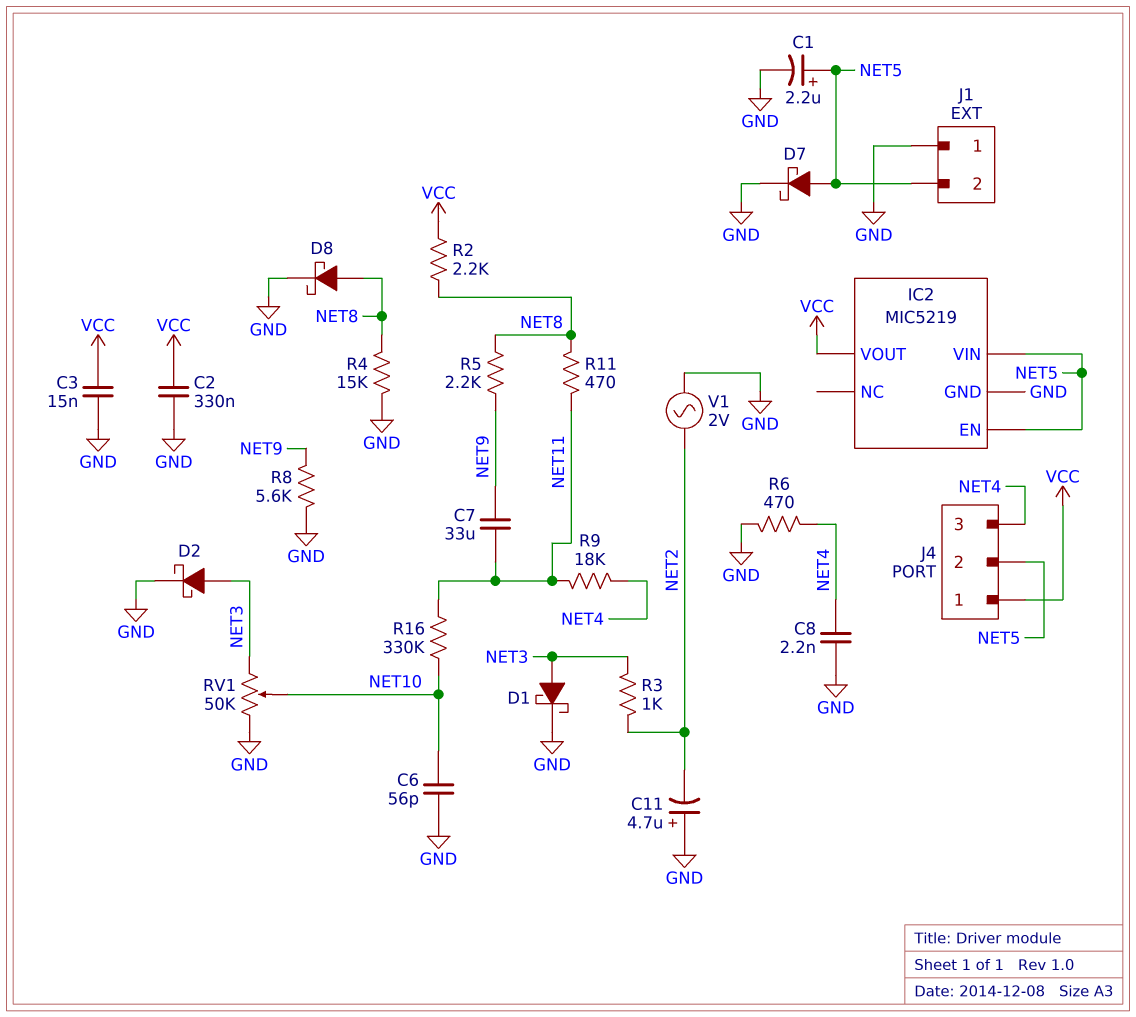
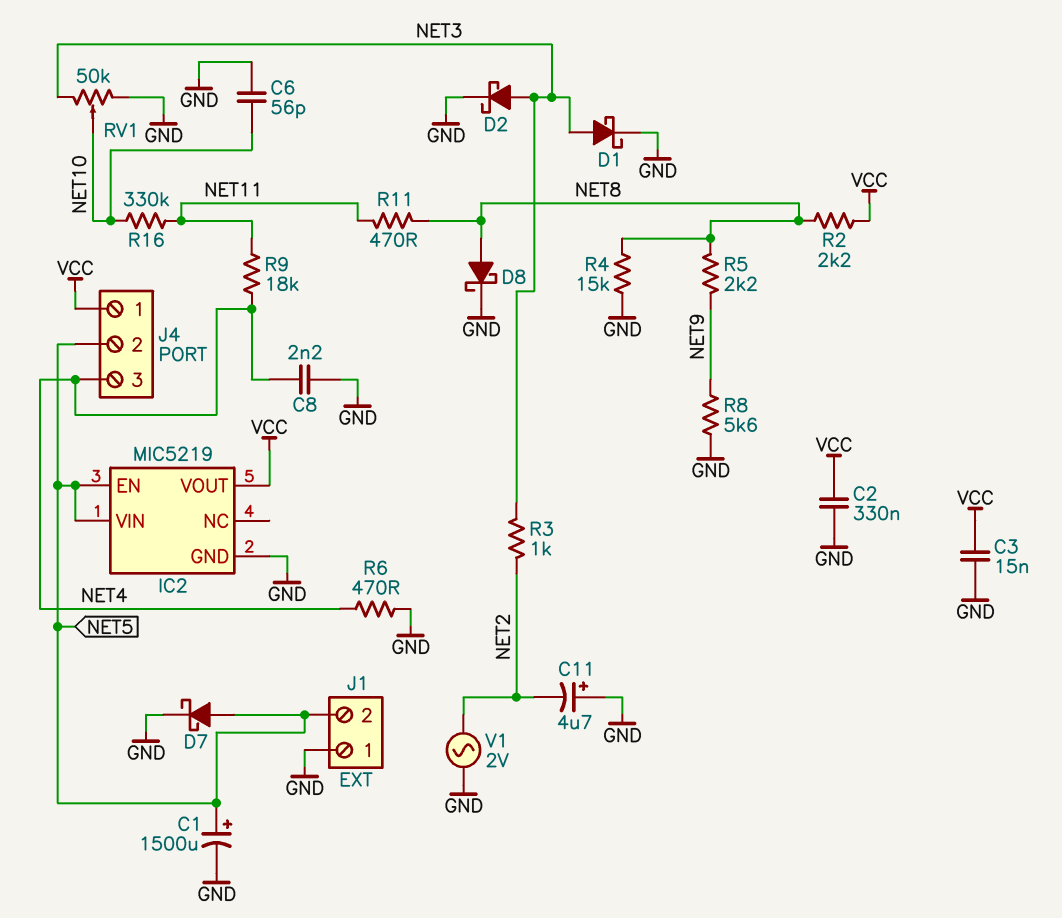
C1: 2.2uF (plus NET5, minus GND) -> 1500uF (plus NET5, minus GND)
C7: 33uF (NET9, NET11) -> none

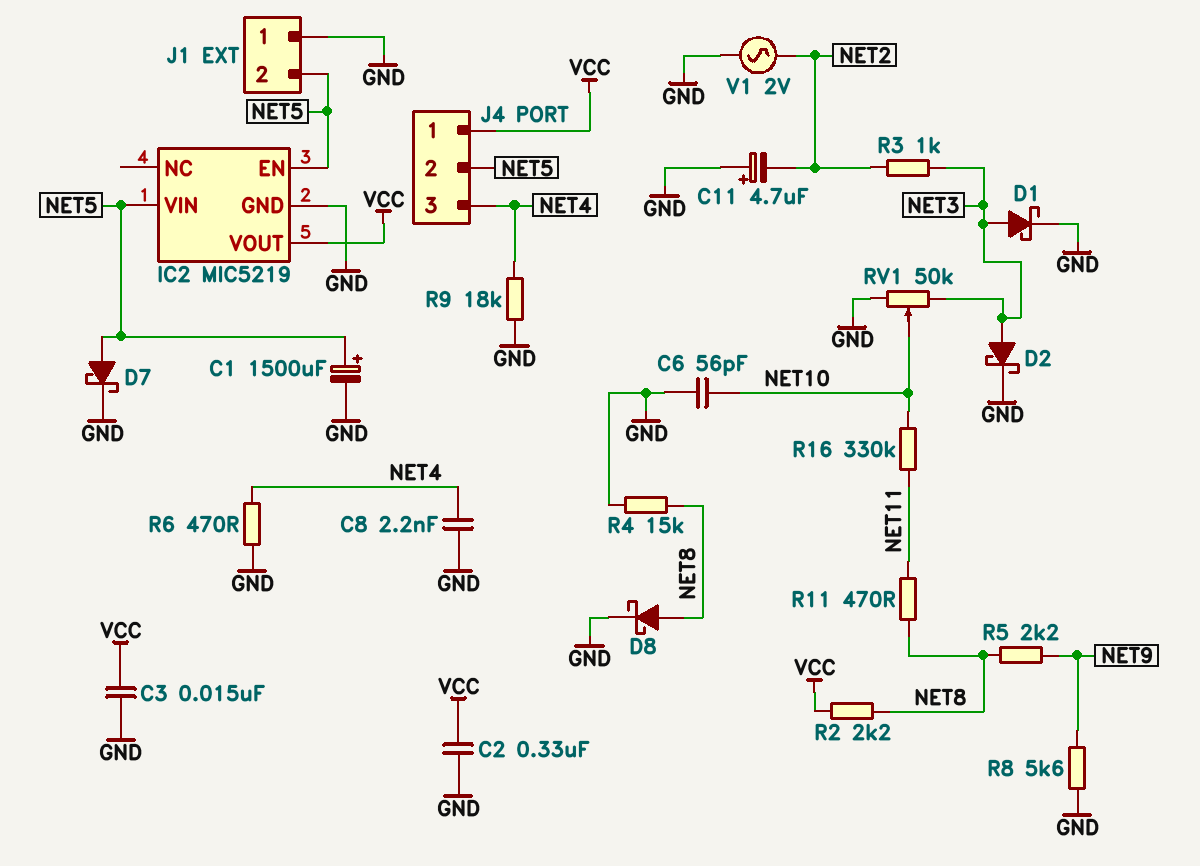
R9: 18k (NET4, NET11) -> 18k (GND, NET4)

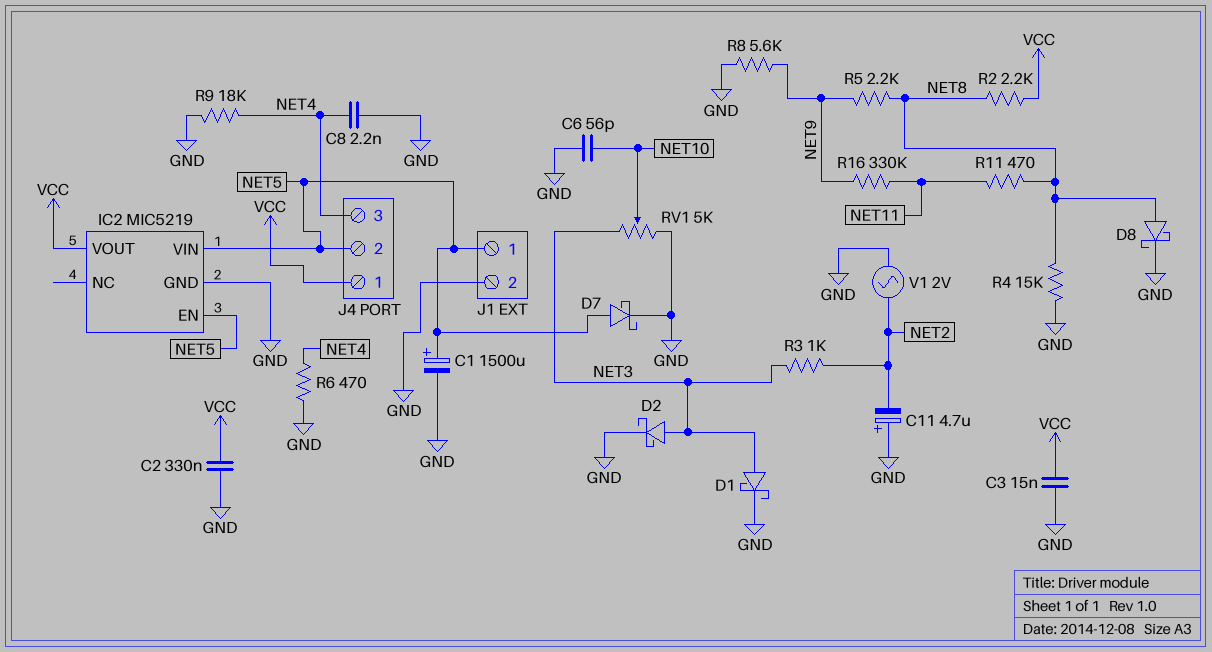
J1 pin 1: GND -> NET5
J1 pin 2: NET5 -> GND
R16: 330k (NET10, NET11) -> 330k (NET9, NET11)
RV1: 50k (GND, NET3, wiper NET10) -> 5k (GND, NET3, wiper NET10)

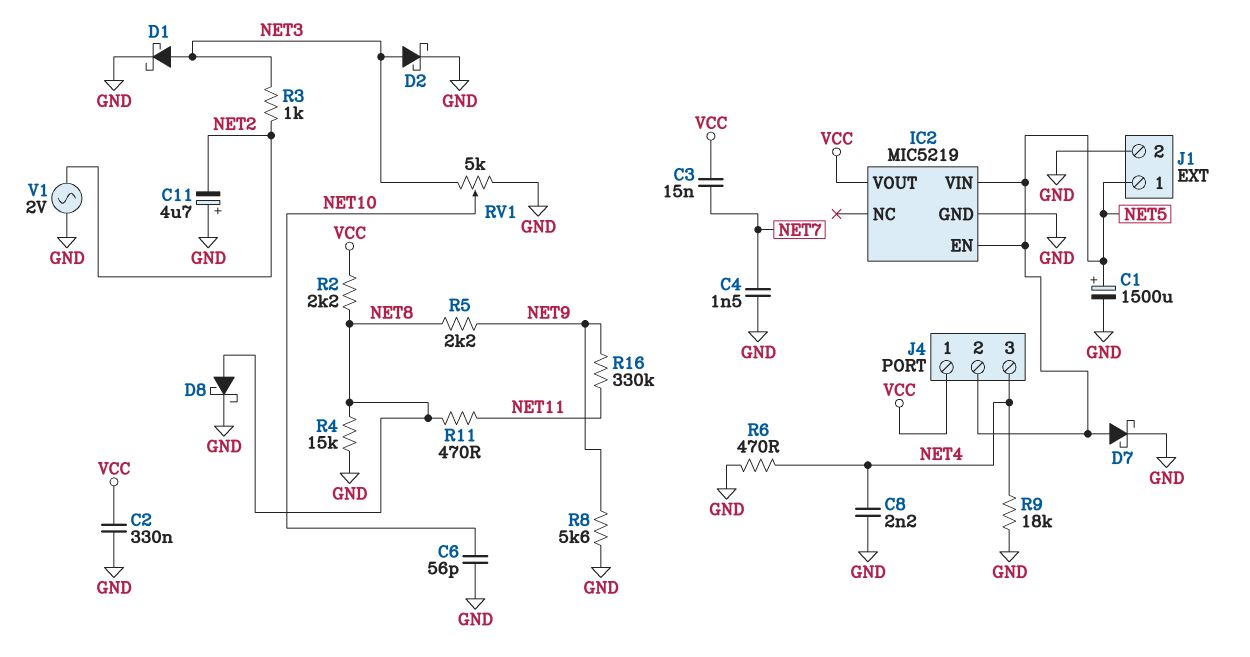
C3: 15nF (GND, VCC) -> 15nF (NET7, VCC)
C4: none -> 1.5nF (GND, NET7)

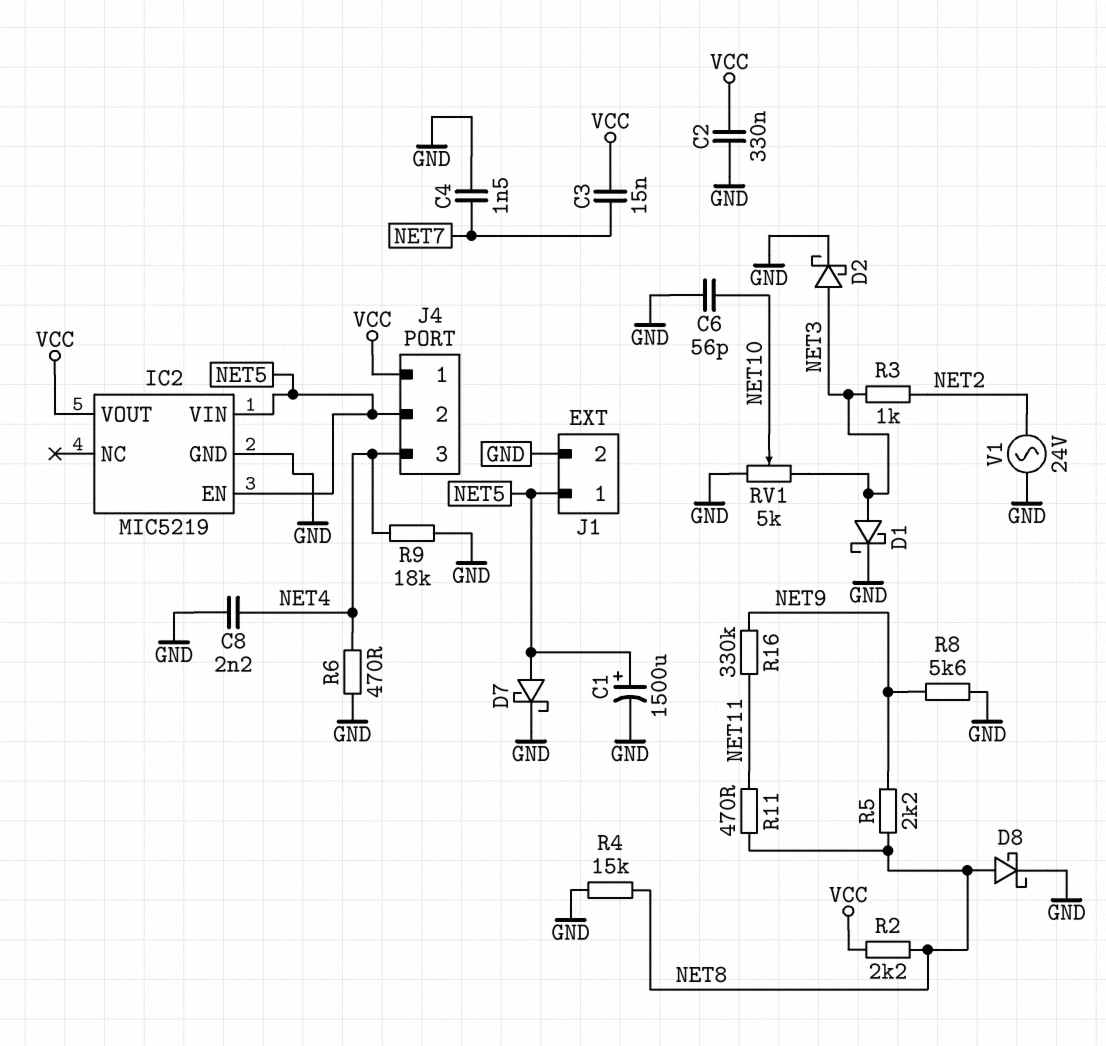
C11: 4.7uF (plus GND, minus NET2) -> none
V1: AC 2V (GND, NET2) -> AC 24V (GND, NET2)

